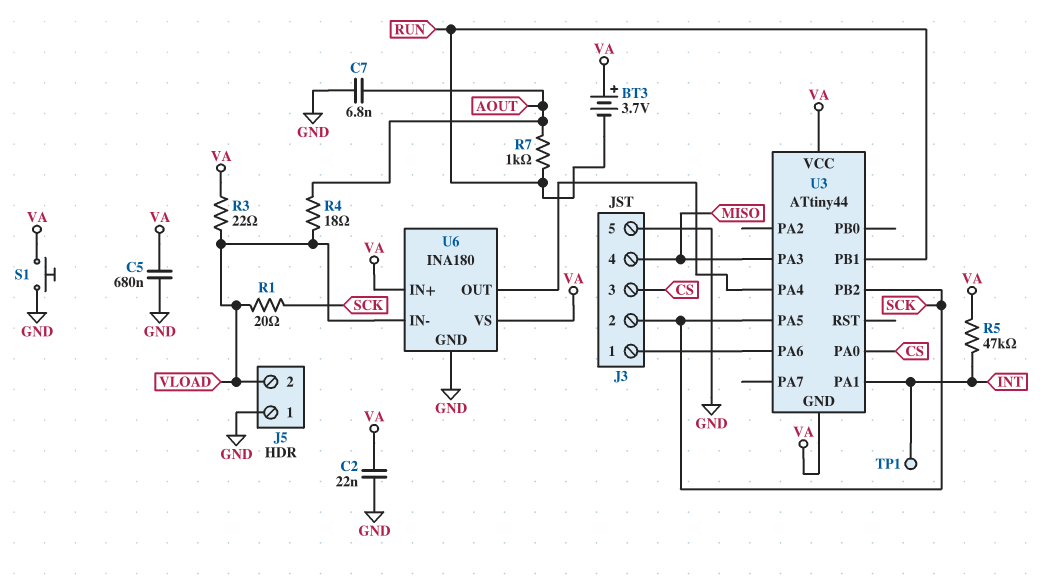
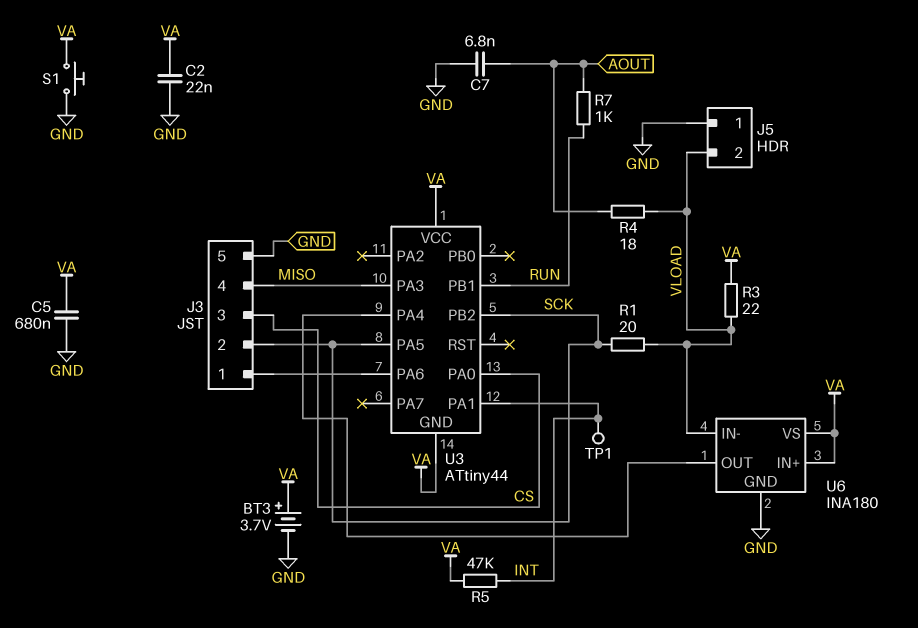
BT3: 3.7V (plus VA, minus RUN) -> 3.7V (plus VA, minus GND)

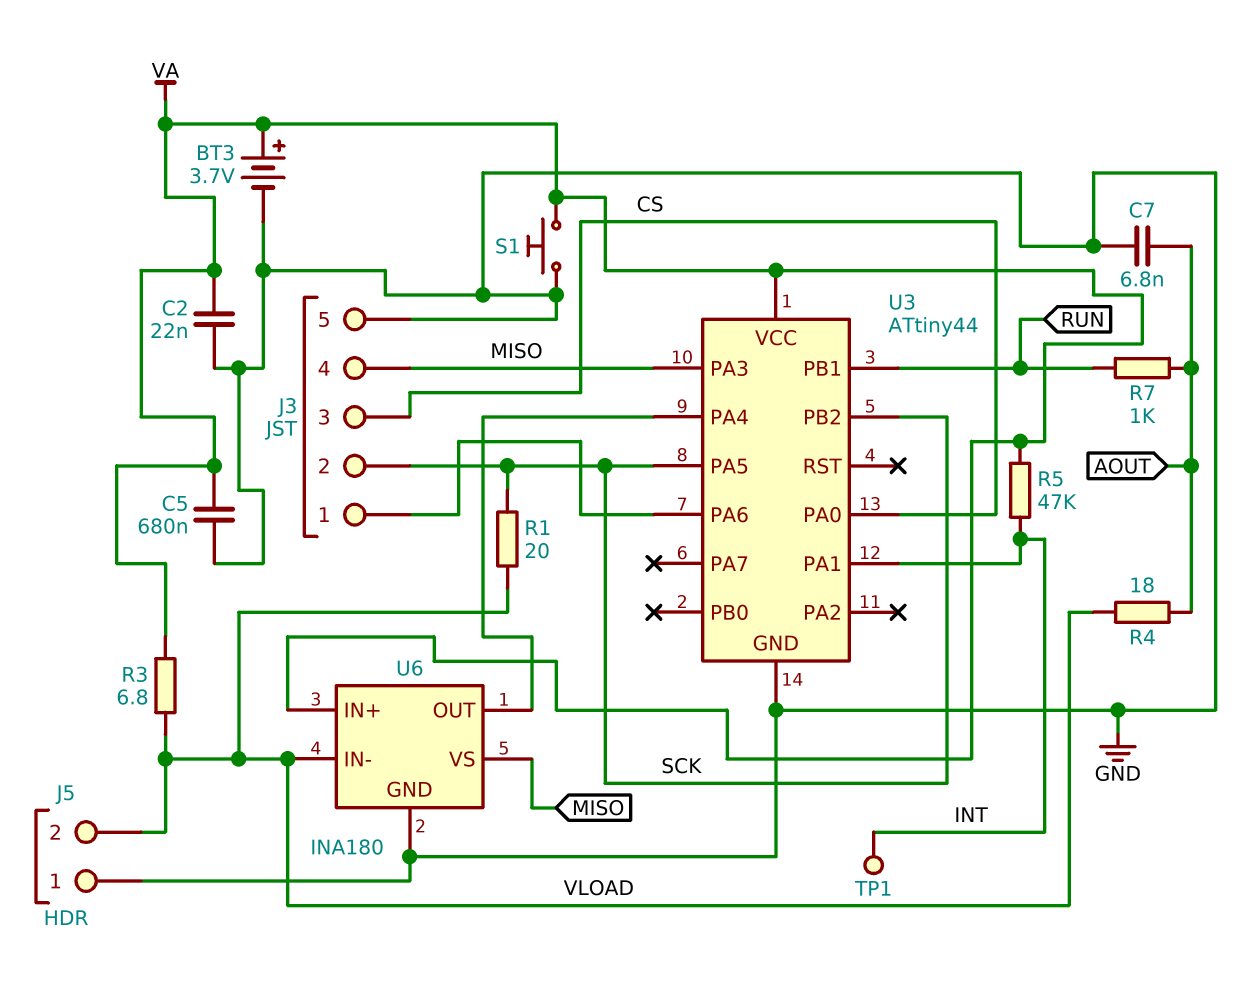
R3: 22 (VA, VLOAD) -> 6.8 (VA, VLOAD)
U3 pin GND: VA -> GND
U6 pin VS: VA -> MISO

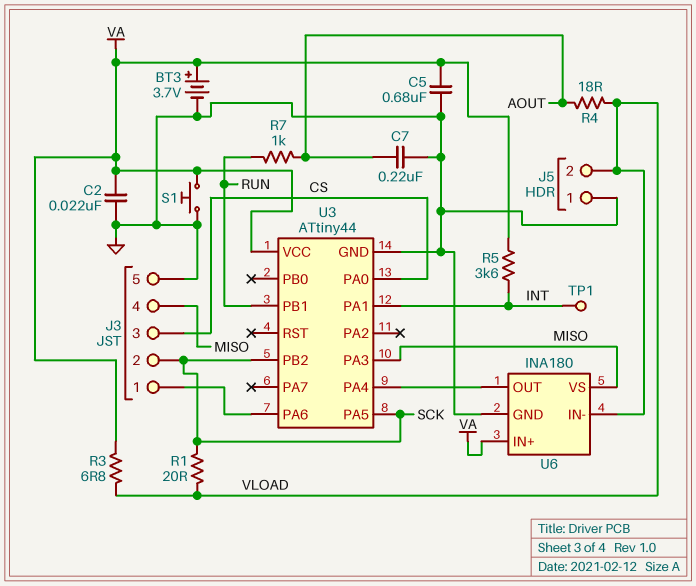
C7: 6.8nF (AOUT, GND) -> 220nF (AOUT, GND)
R5: 47k (INT, VA) -> 3.6k (INT, VA)

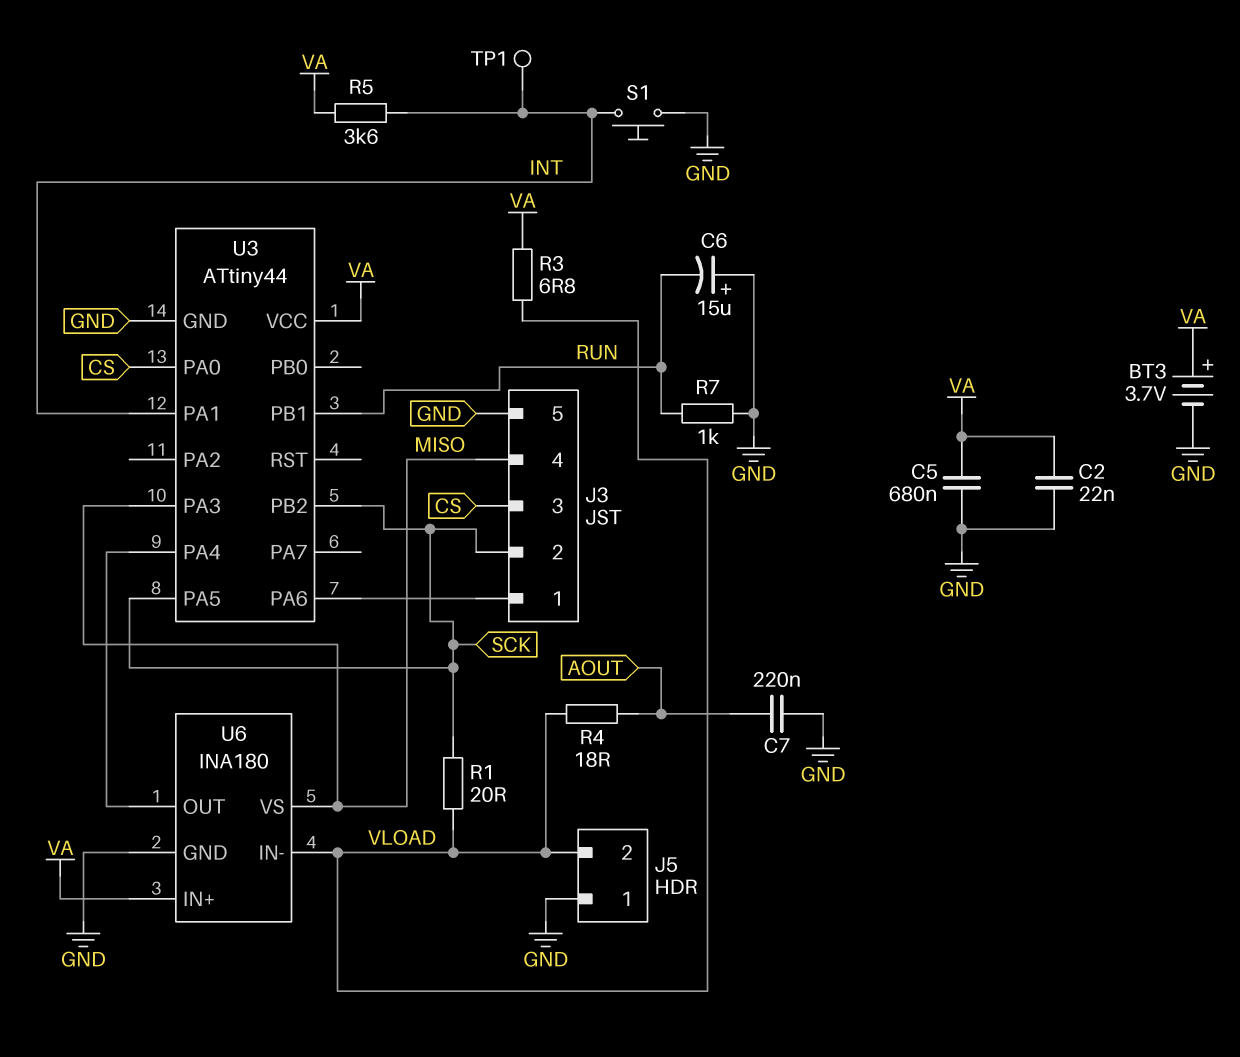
C6: none -> 15uF (plus GND, minus RUN)
R7: 1k (AOUT, RUN) -> 1k (GND, RUN)
S1: button (GND, VA) -> button (GND, INT)

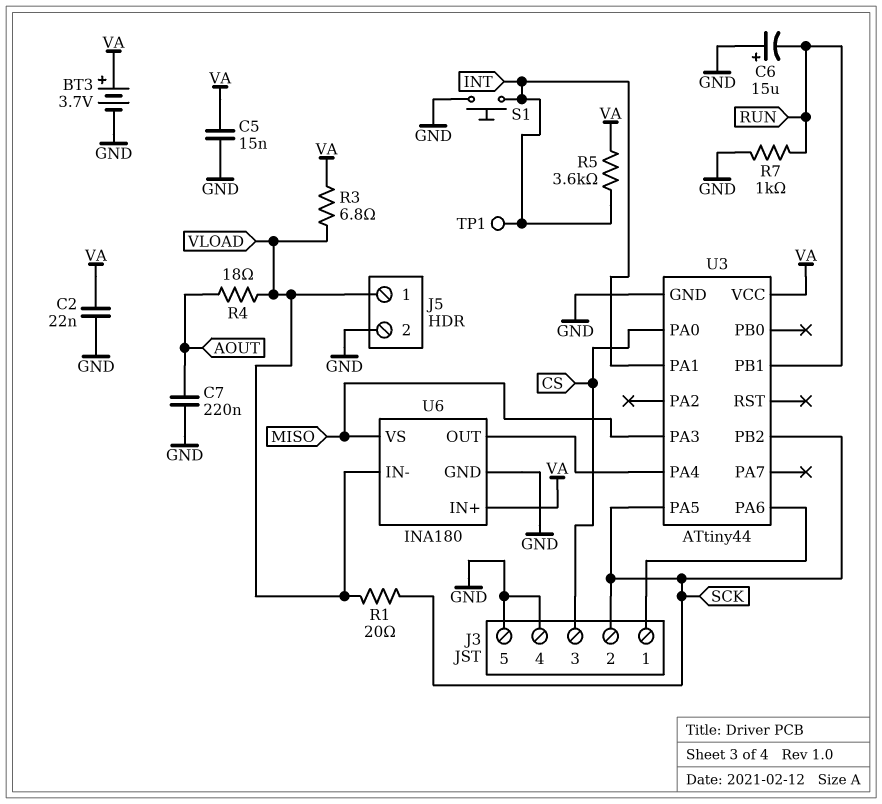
C5: 680nF (GND, VA) -> 15nF (GND, VA)
J3 pin 4: MISO -> GND
J5 pin 1: GND -> VLOAD
J5 pin 2: VLOAD -> GND

